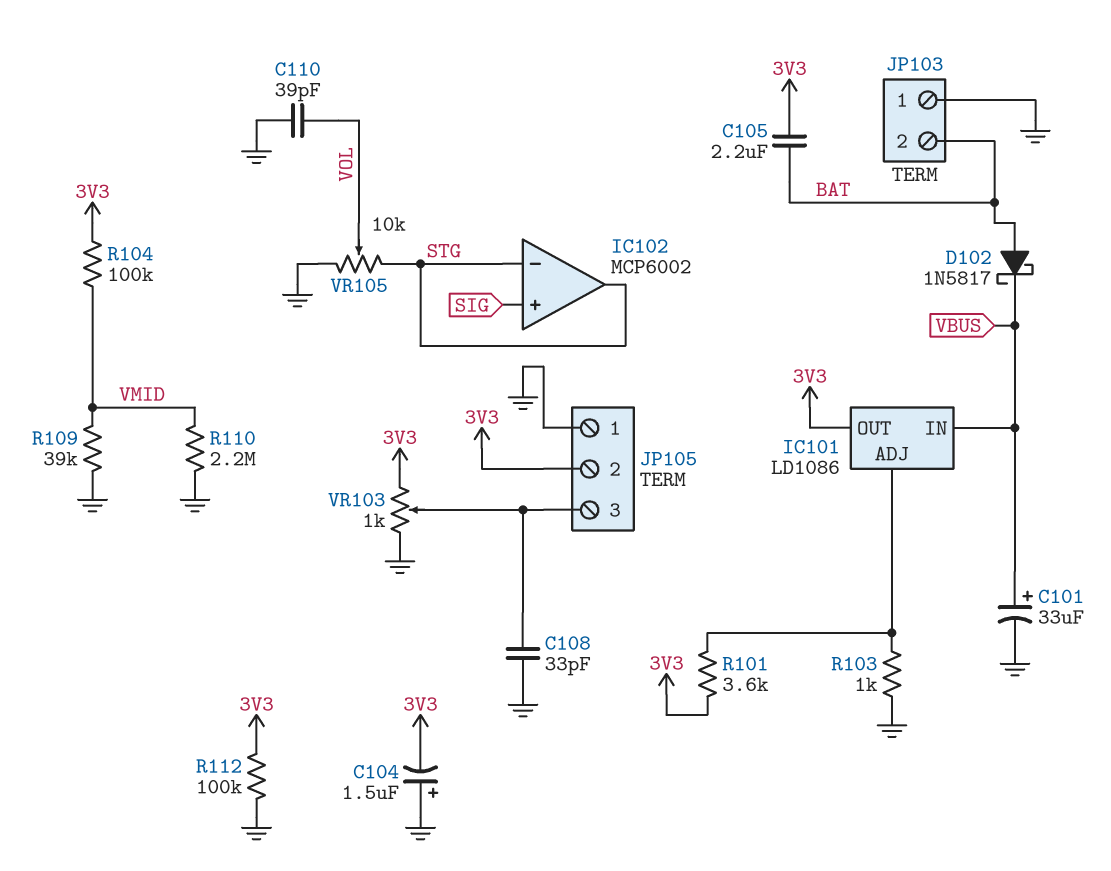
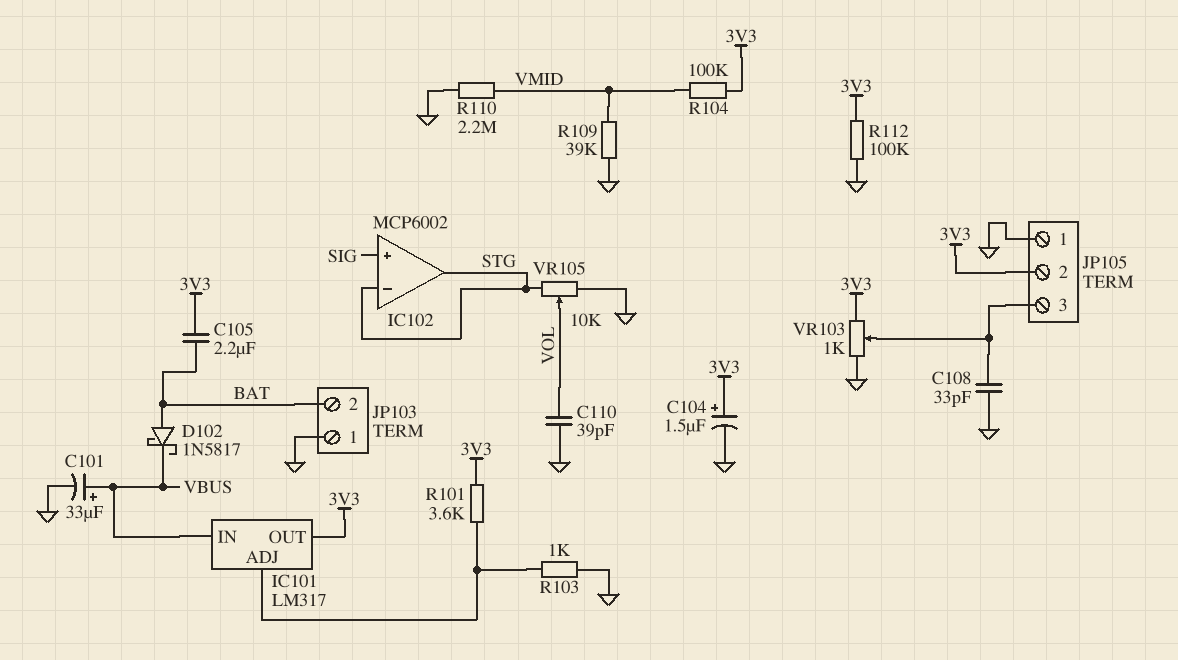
C104: 1.5uF (plus GND, minus 3V3) -> 1.5uF (plus 3V3, minus GND)
IC101: LD1086 -> LM317

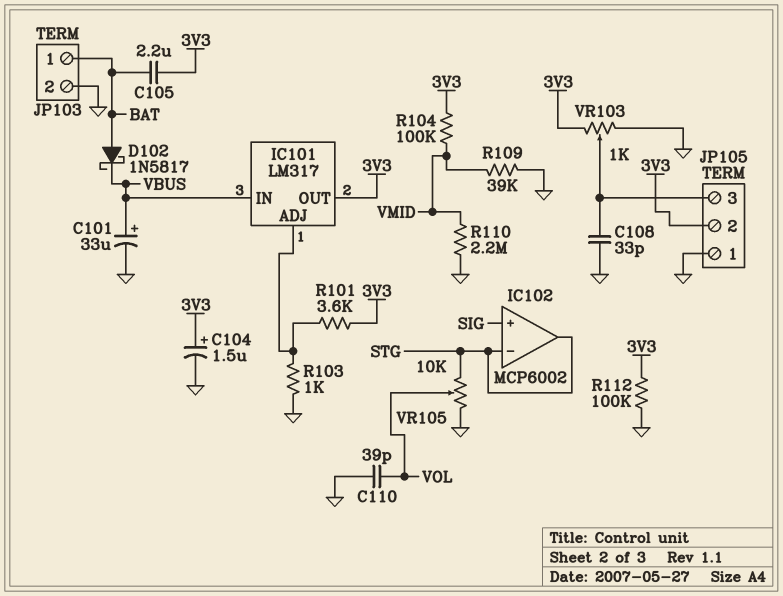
JP103 pin 1: GND -> BAT
JP103 pin 2: BAT -> GND

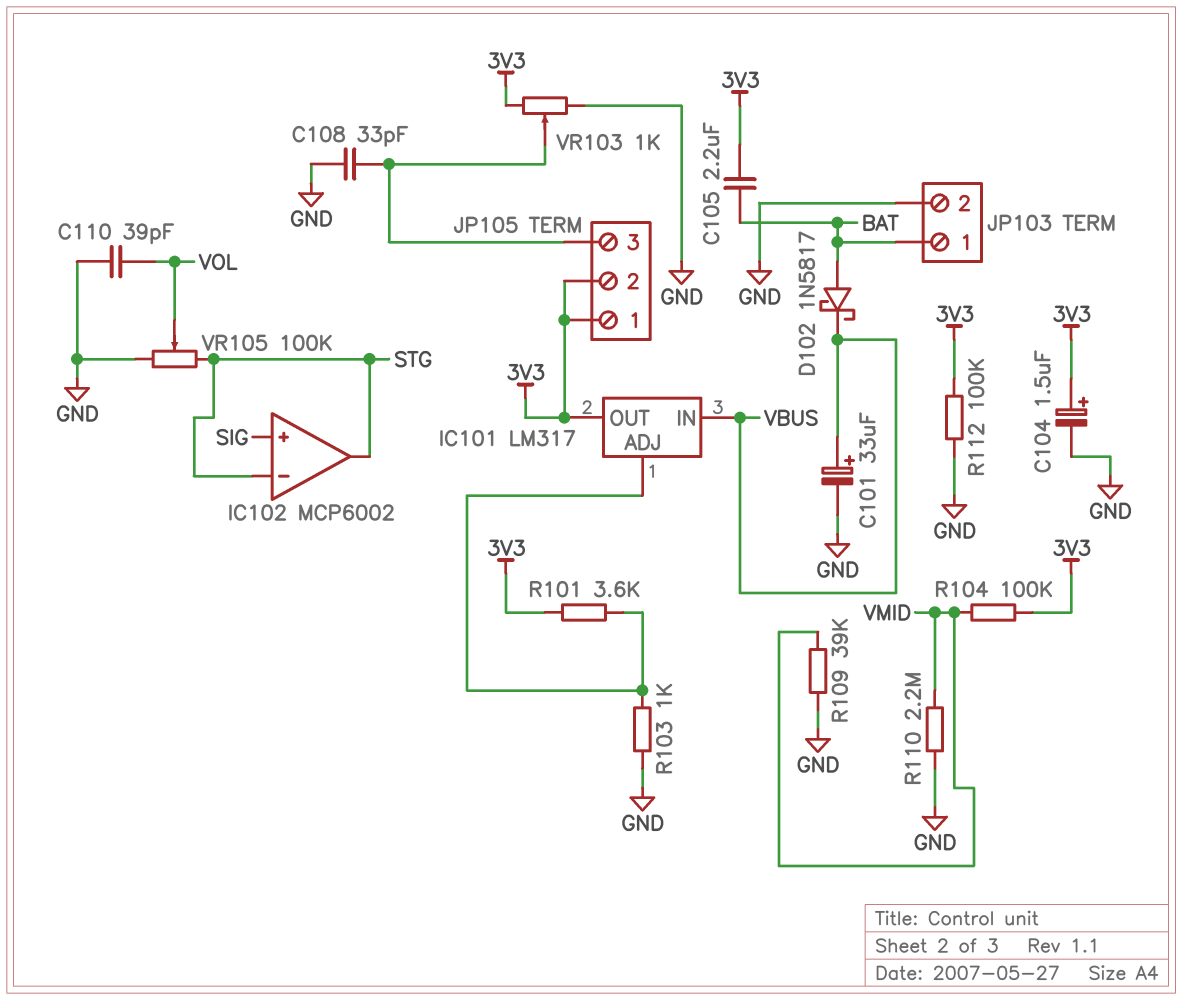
JP105 pin 1: GND -> 3V3
VR105: 10k (GND, STG, wiper VOL) -> 100k (GND, STG, wiper VOL)

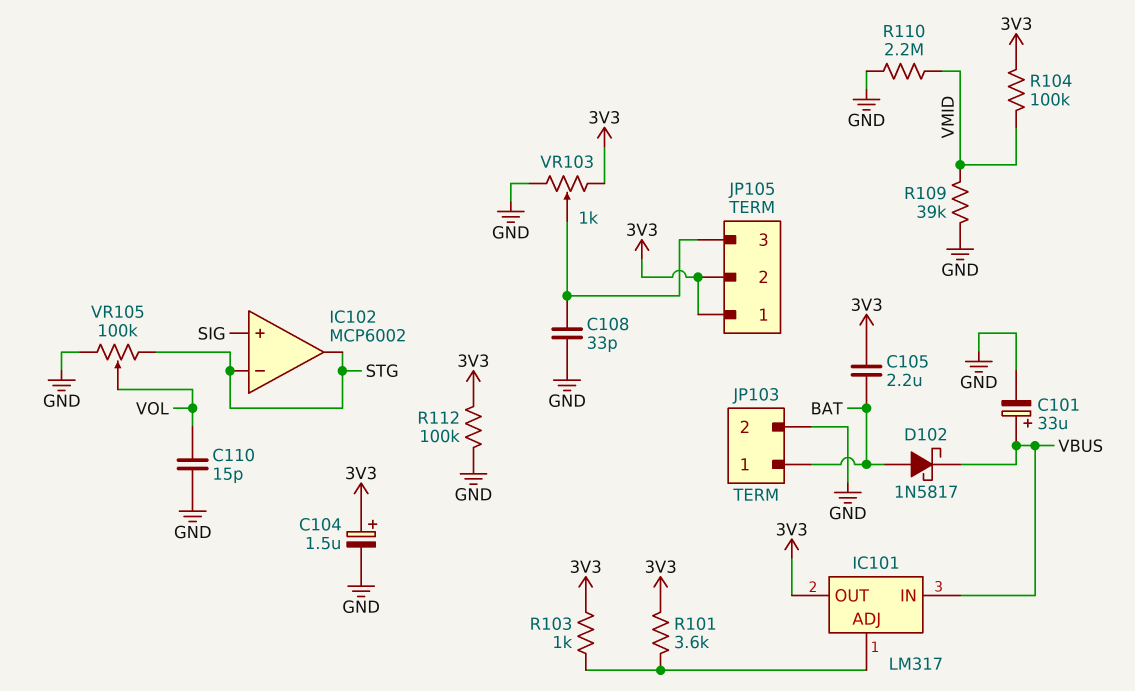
C110: 39pF (GND, VOL) -> 15pF (GND, VOL)
R103: 1k (GND, IC101/ADJ) -> 1k (3V3, IC101/ADJ)

